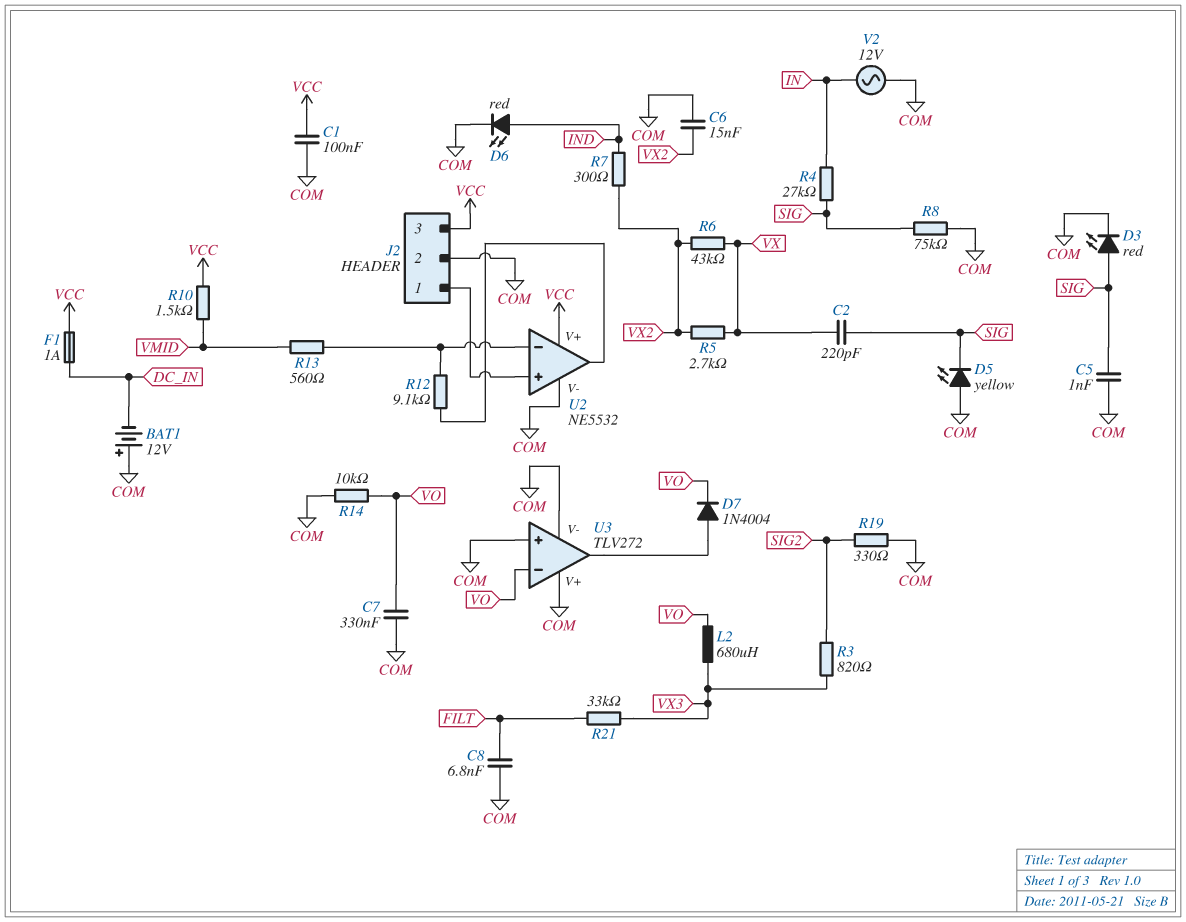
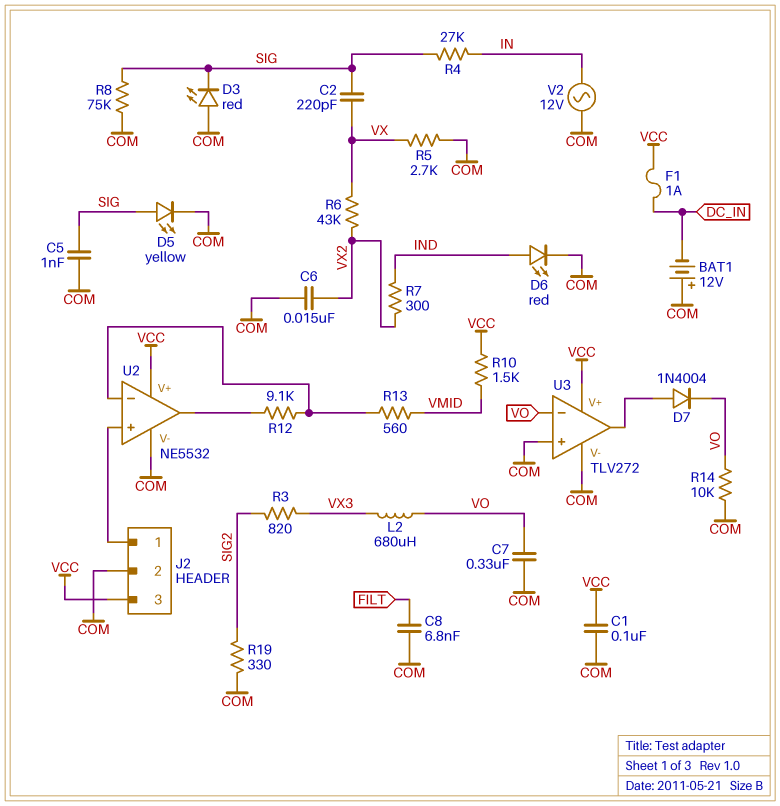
D3: LED red (A SIG, K COM) -> LED red (A COM, K SIG)
D5: LED yellow (A COM, K SIG) -> LED yellow (A SIG, K COM)
R5: 2.7k (VX, VX2) -> 2.7k (COM, VX)
R21: 33k (FILT, VX3) -> none
U3 pin V+: COM -> VCC

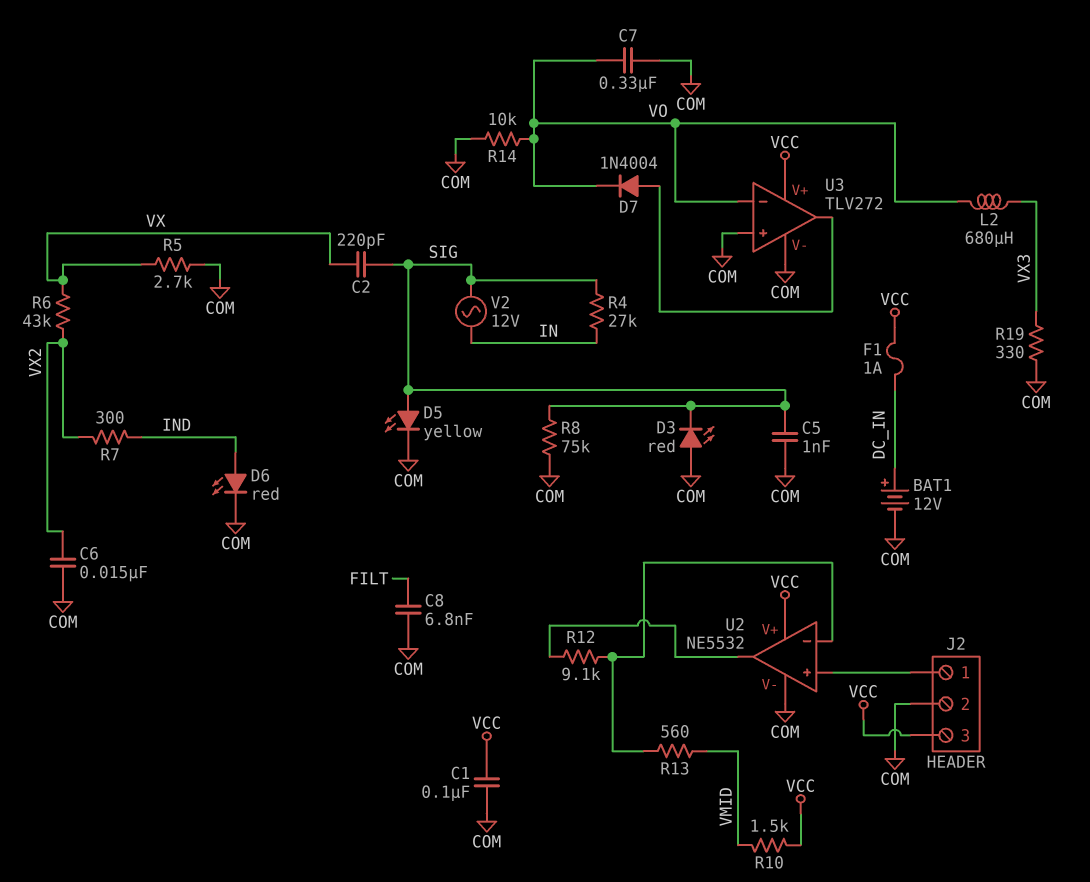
BAT1: 12V (plus COM, minus DC_IN) -> 12V (plus DC_IN, minus COM)
R3: 820 (SIG2, VX3) -> none
R19: 330 (COM, SIG2) -> 330 (COM, VX3)
V2: AC 12V (COM, IN) -> AC 12V (IN, SIG)

